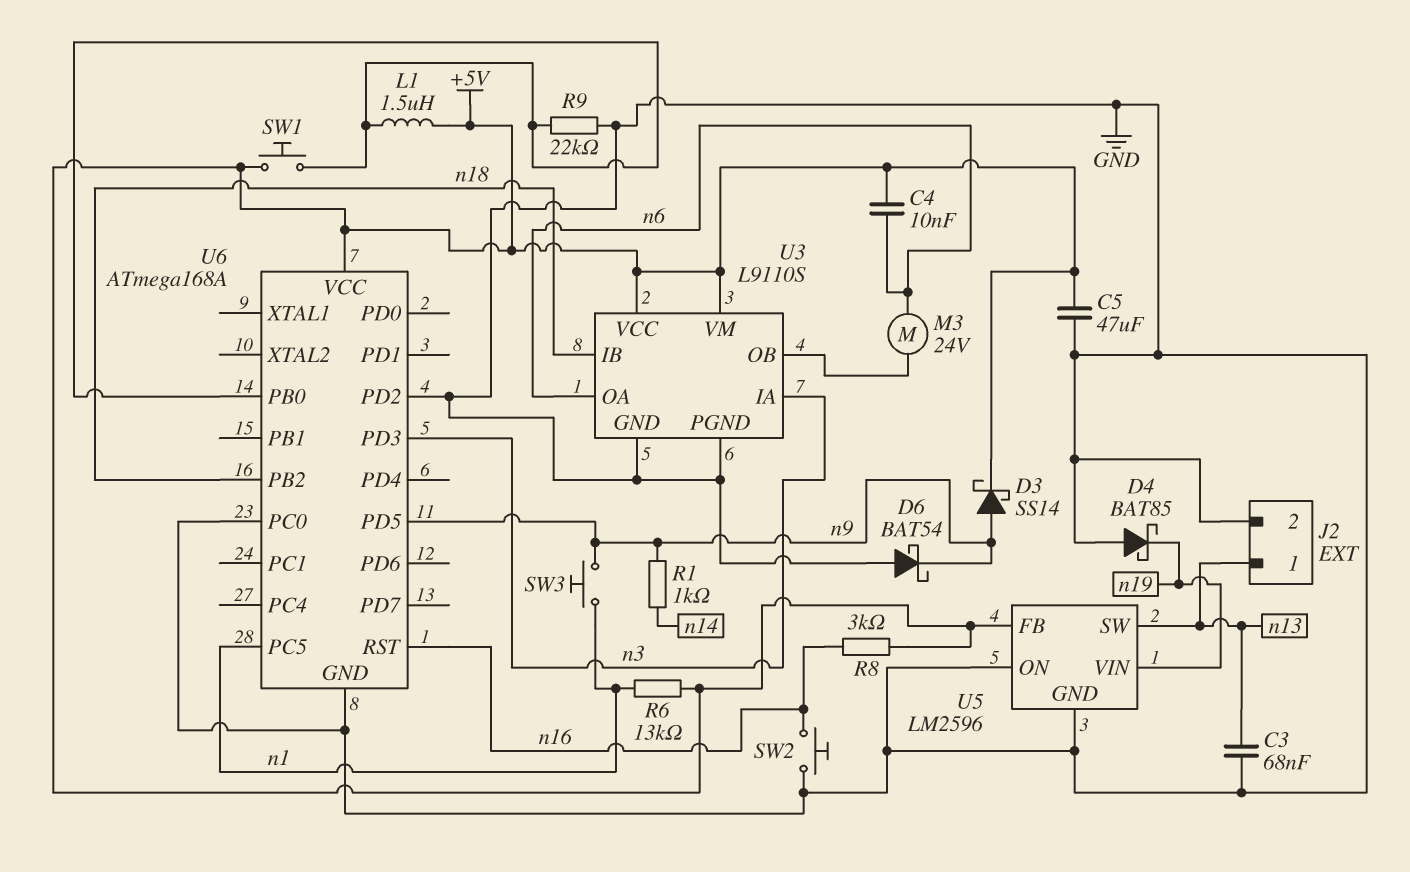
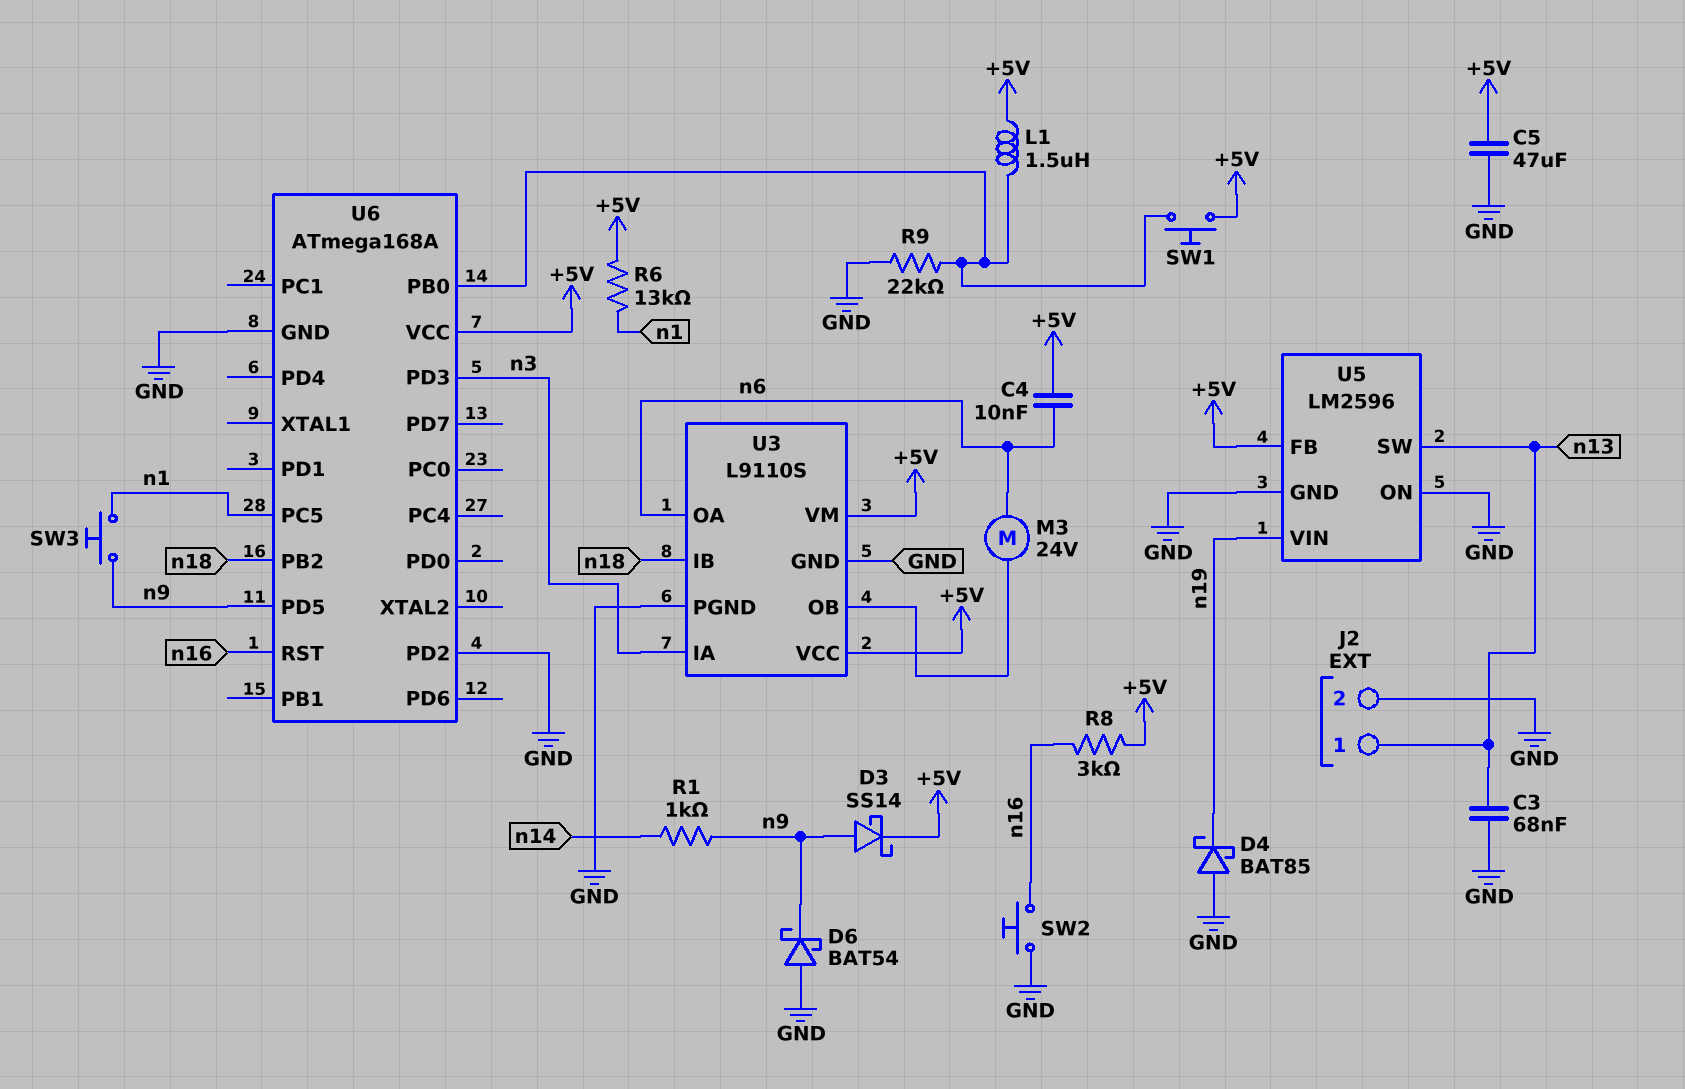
U6 pin PC0: GND -> none

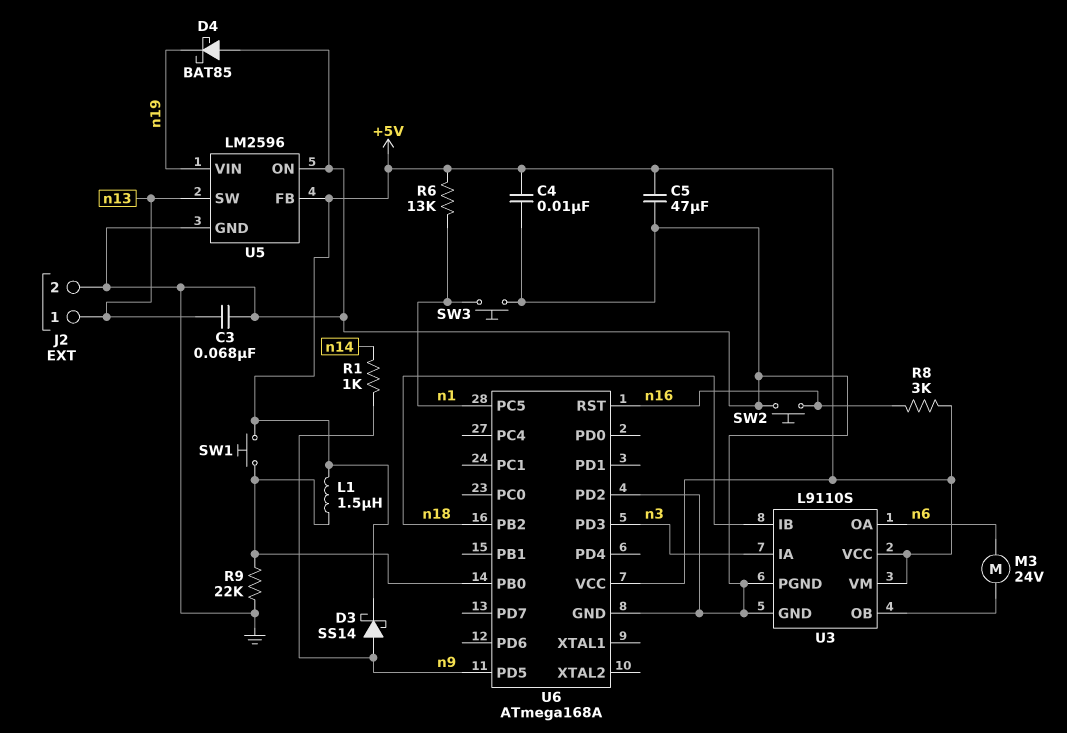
C4: 10nF (+5V, n6) -> 10nF (+5V, GND)
D6: schottky BAT54 (A GND, K n9) -> none
SW3: button (n1, n9) -> button (GND, n1)

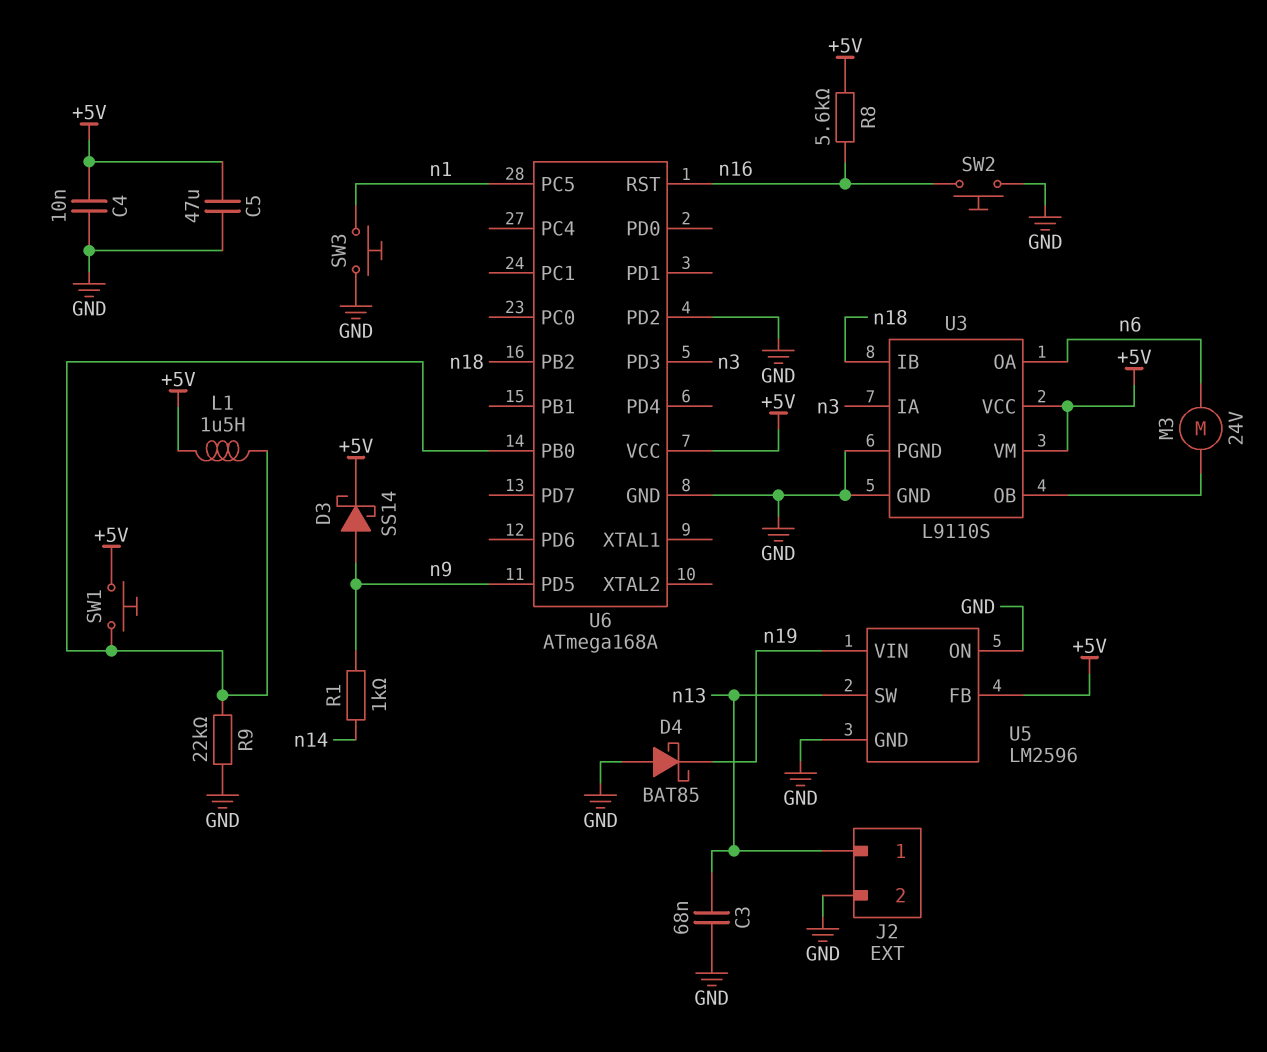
R6: 13k (+5V, n1) -> none
R8: 3k (+5V, n16) -> 5.6k (+5V, n16)

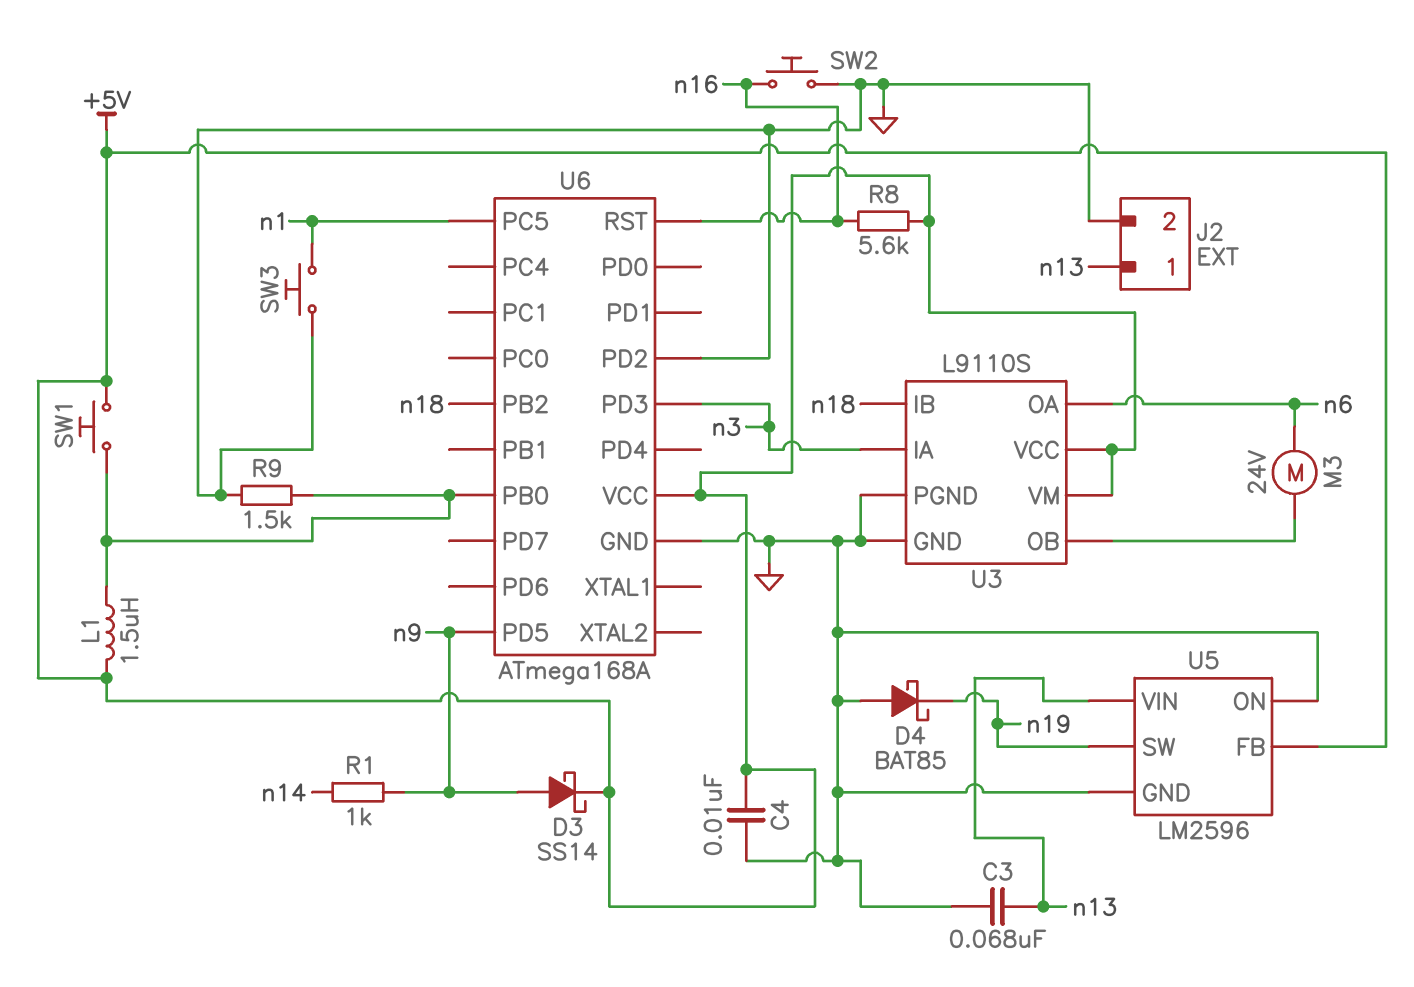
C5: 47uF (+5V, GND) -> none
R9: 22k (GND, U6/PB0) -> 1.5k (GND, U6/PB0)
U5 pin SW: n13 -> n19
U5 pin VIN: n19 -> n13

